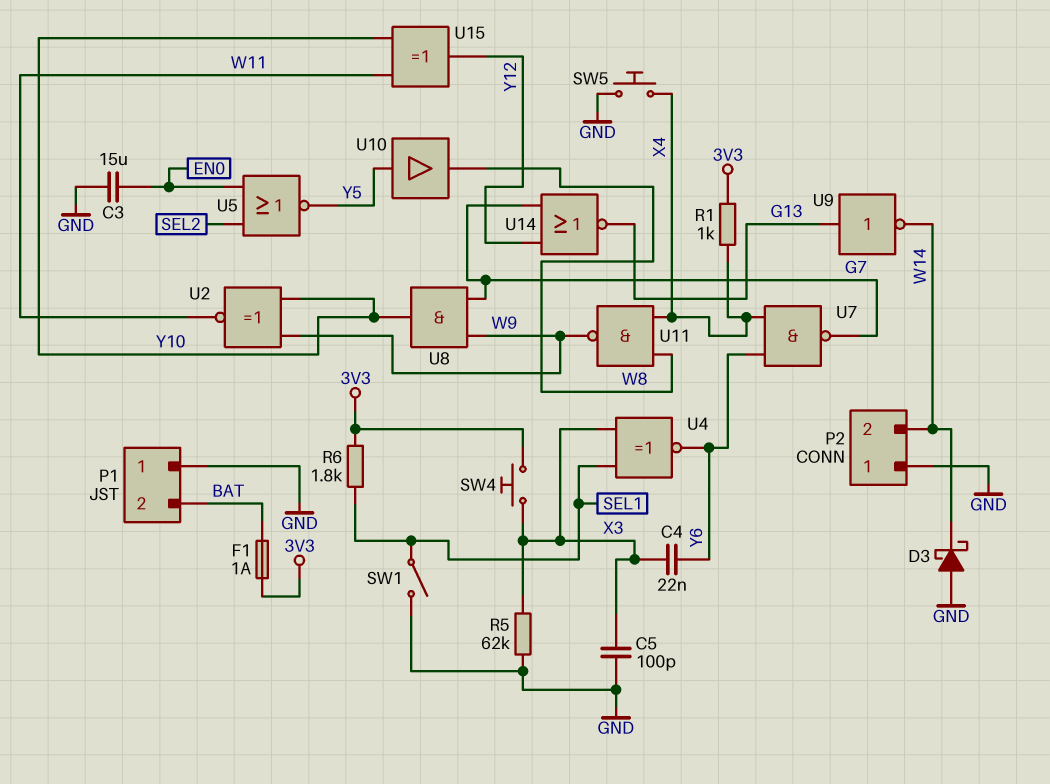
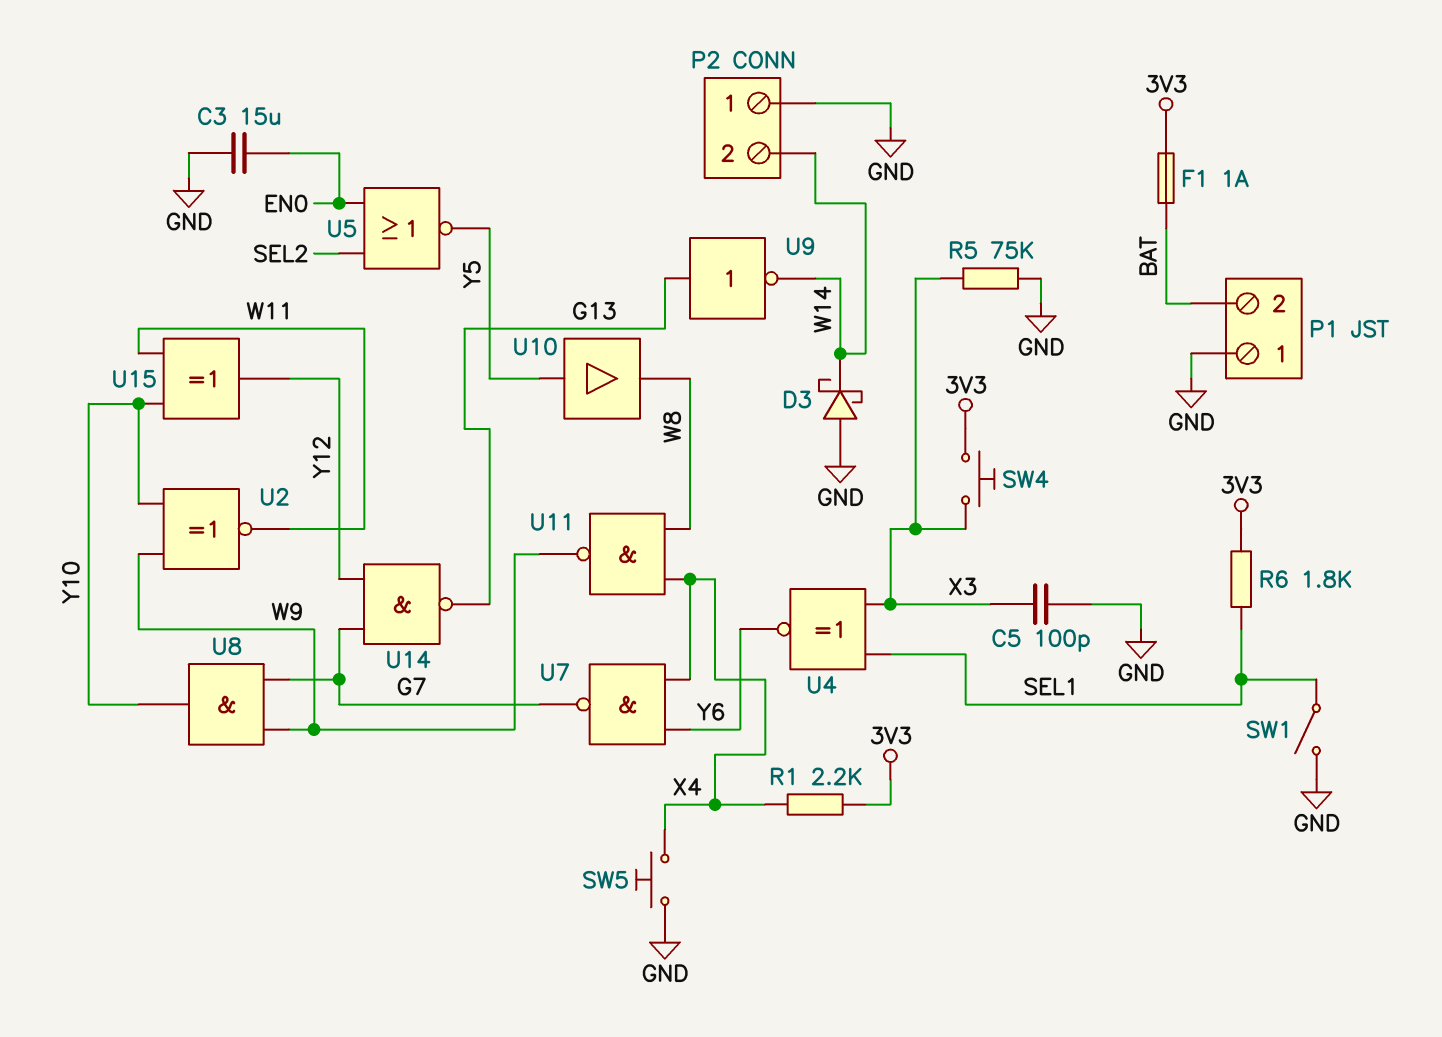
C4: 22nF (X3, Y6) -> none
R1: 1k (3V3, X4) -> 2.2k (3V3, X4)
R5: 62k (GND, X3) -> 75k (GND, X3)
U14: NOR (in G7, in Y12, out G13) -> NAND (in G7, in Y12, out G13)

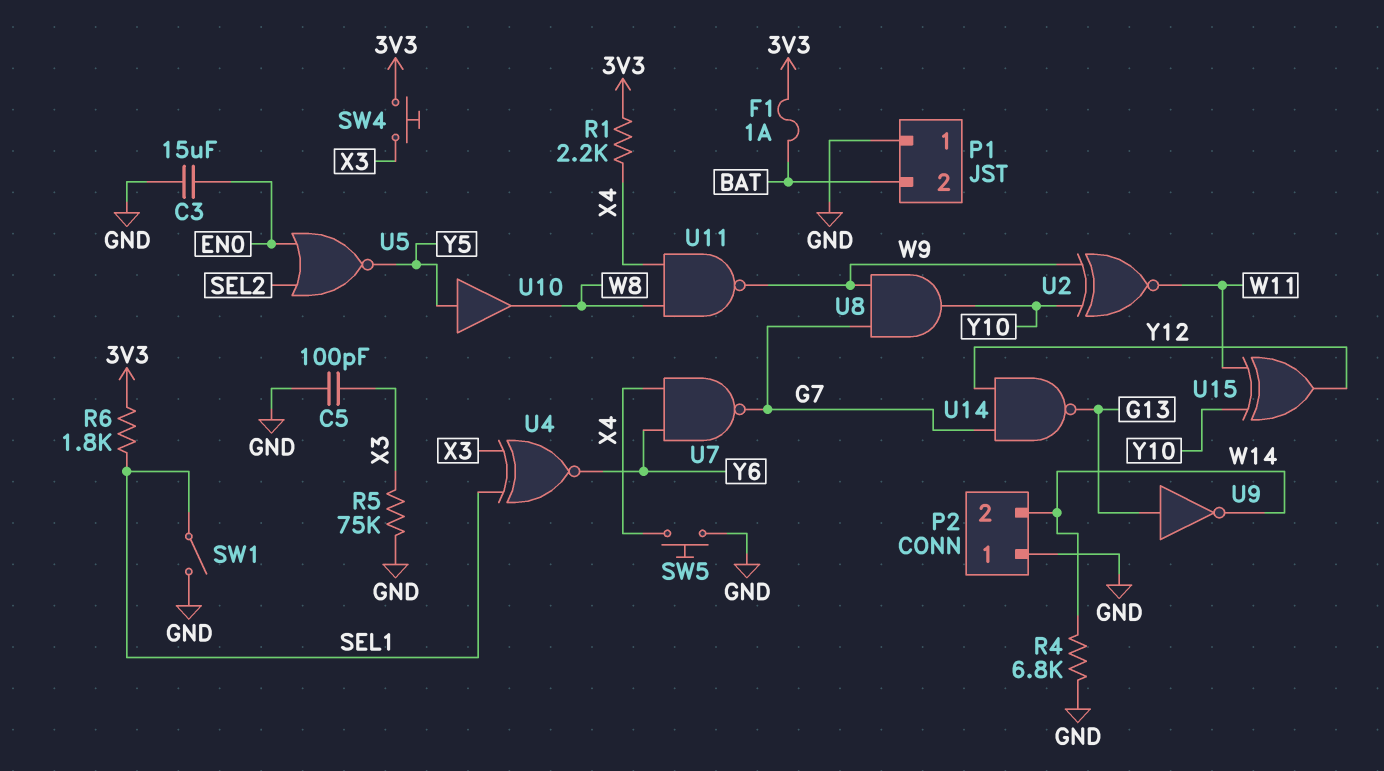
D3: schottky (A GND, K W14) -> none
R4: none -> 6.8k (GND, W14)

